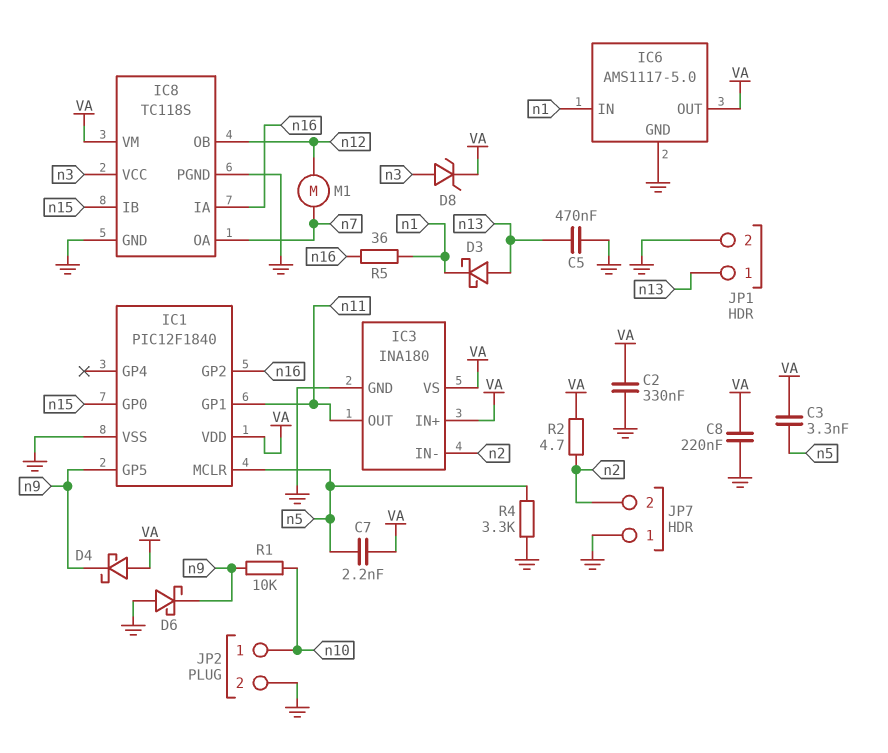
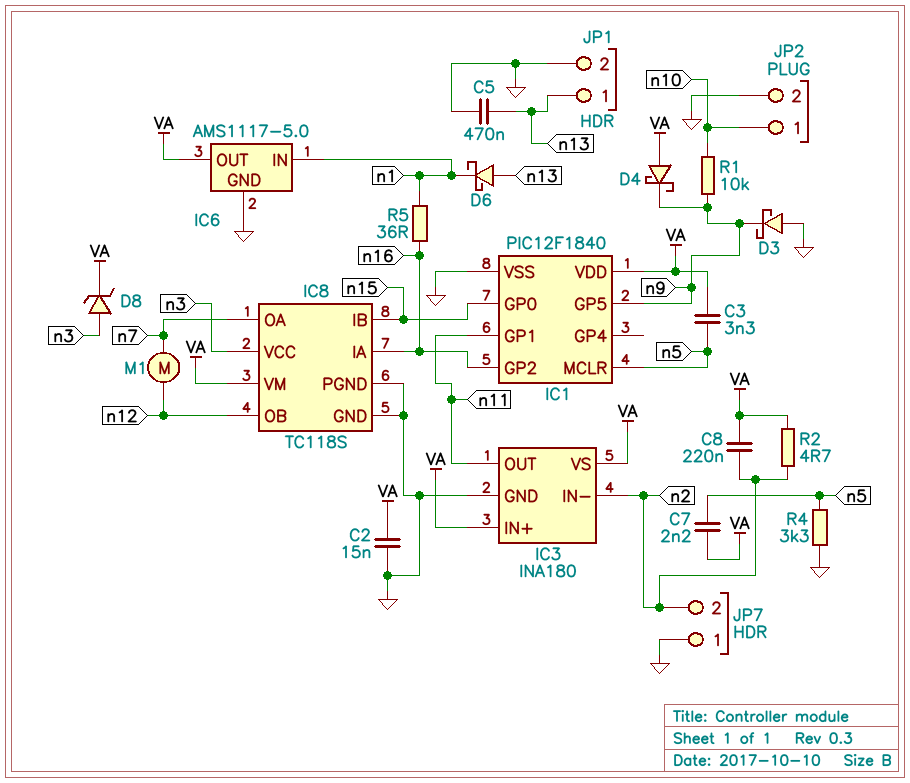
C2: 330nF (GND, VA) -> 15nF (GND, VA)
C8: 220nF (GND, VA) -> 220nF (VA, n2)
D3: schottky (A n13, K n1) -> schottky (A GND, K n9)
D6: schottky (A GND, K n9) -> schottky (A n13, K n1)

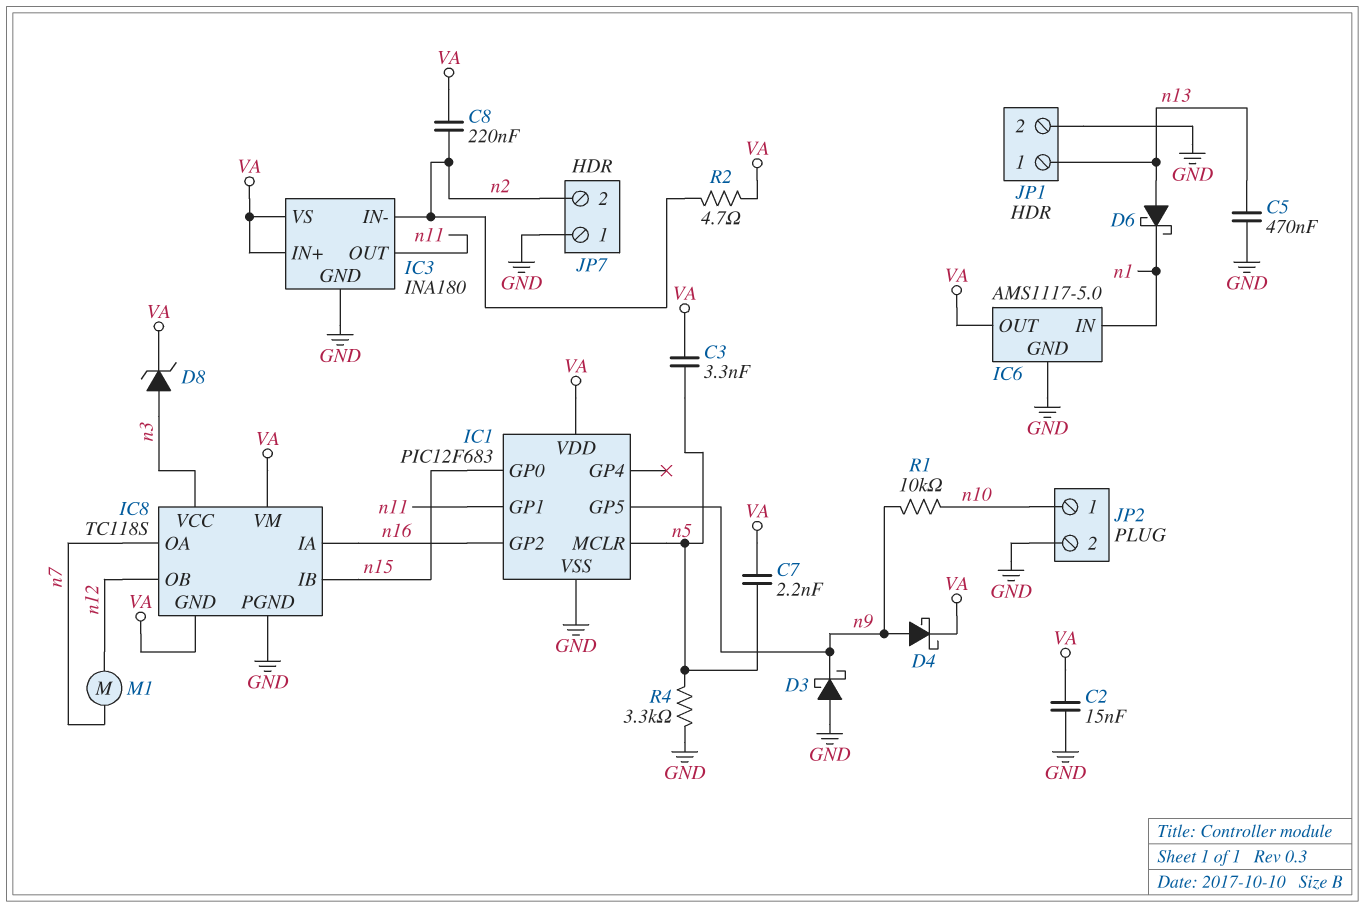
D4: schottky (A VA, K n9) -> schottky (A n9, K VA)
IC1: PIC12F1840 -> PIC12F683
IC8 pin GND: GND -> VA
R5: 36 (n1, n16) -> none

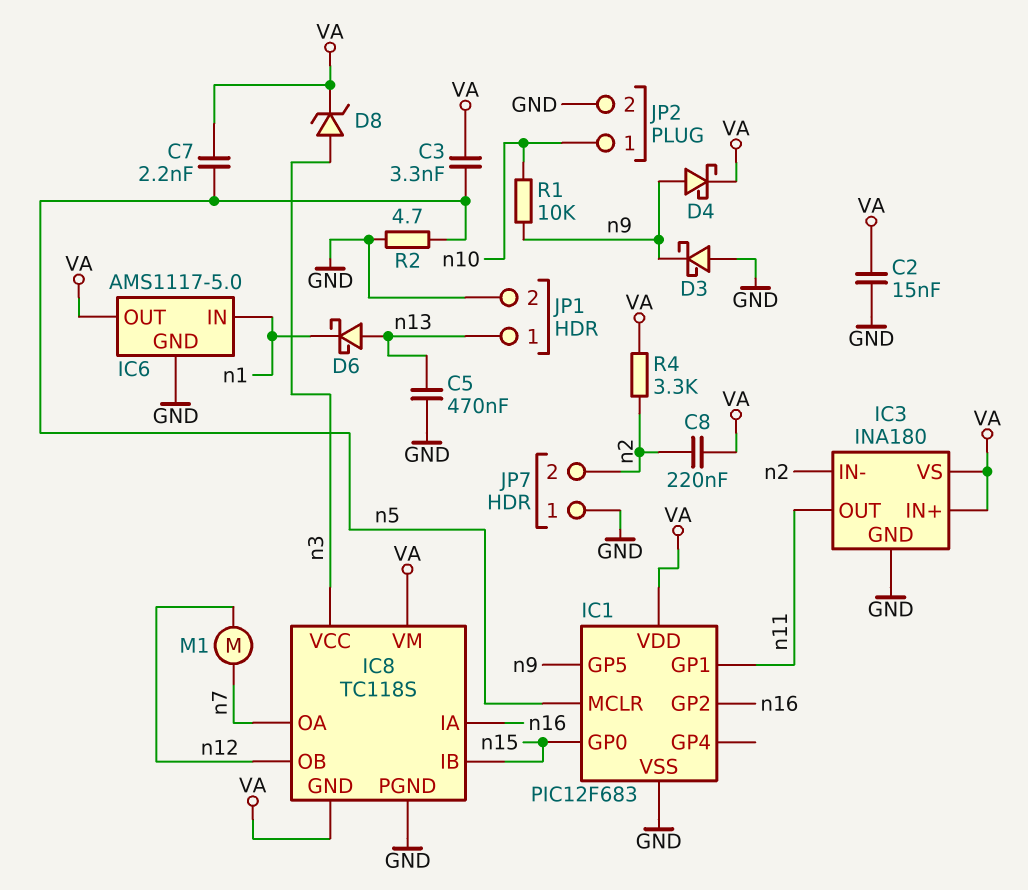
R2: 4.7 (VA, n2) -> 4.7 (GND, n5)
R4: 3.3k (GND, n5) -> 3.3k (VA, n2)

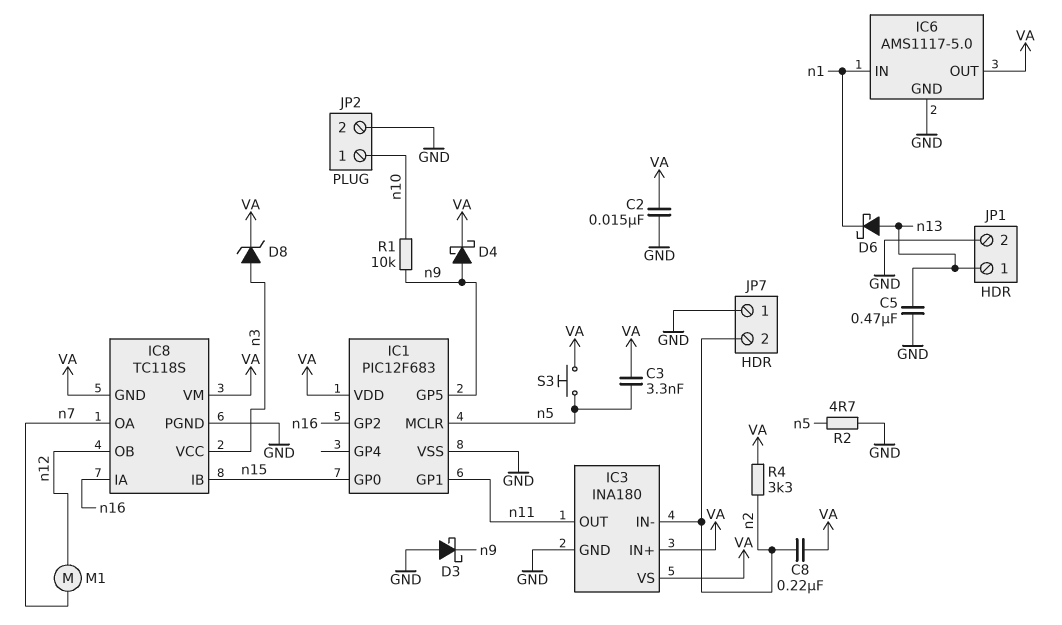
C7: 2.2nF (VA, n5) -> none
S3: none -> button (VA, n5)

